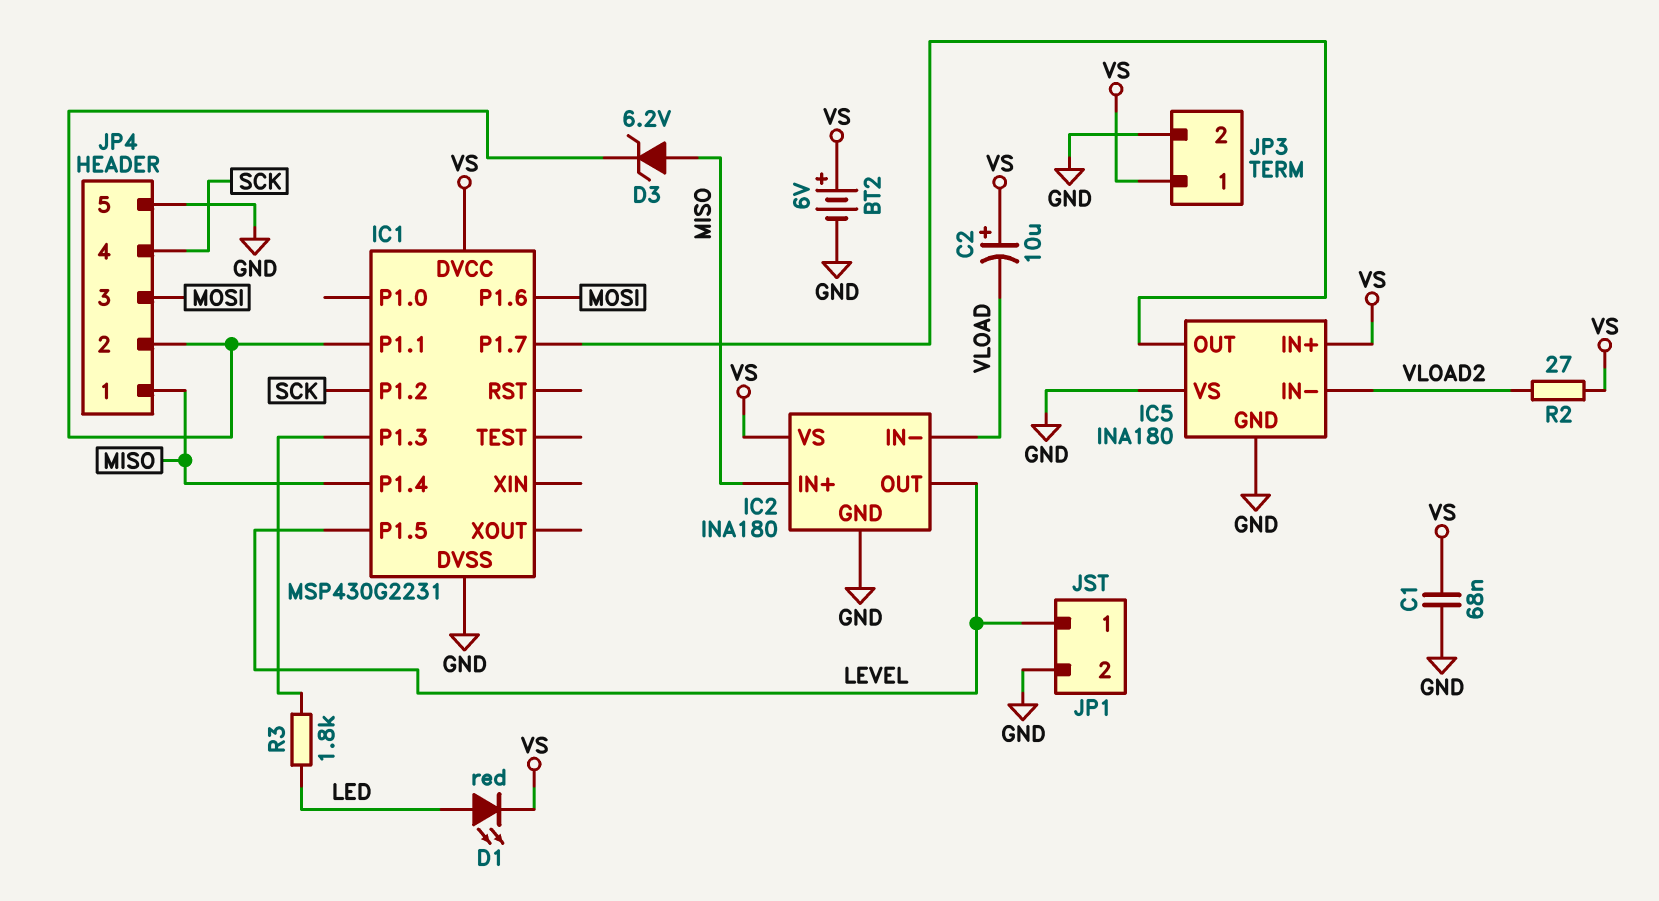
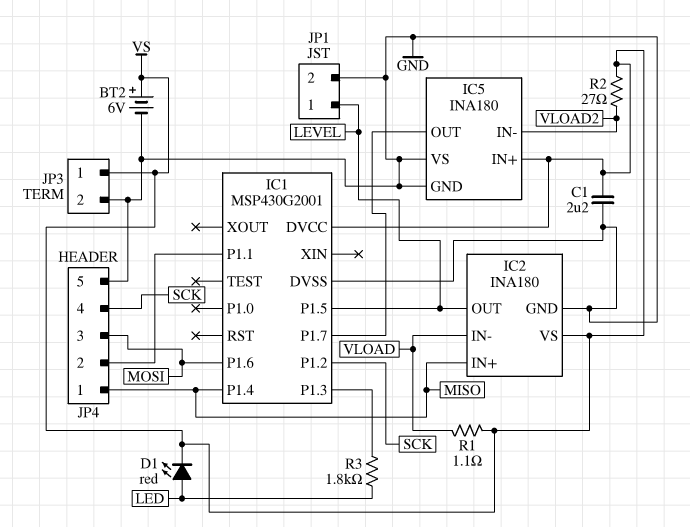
C1: 68nF (GND, VS) -> 2.2uF (GND, VS)
C2: 10uF (plus VS, minus VLOAD) -> none
D3: zener 6.2V (A MISO, K IC1/P1.1) -> none
IC1: MSP430G2231 -> MSP430G2001
R1: none -> 1.1 (VLOAD, VS)

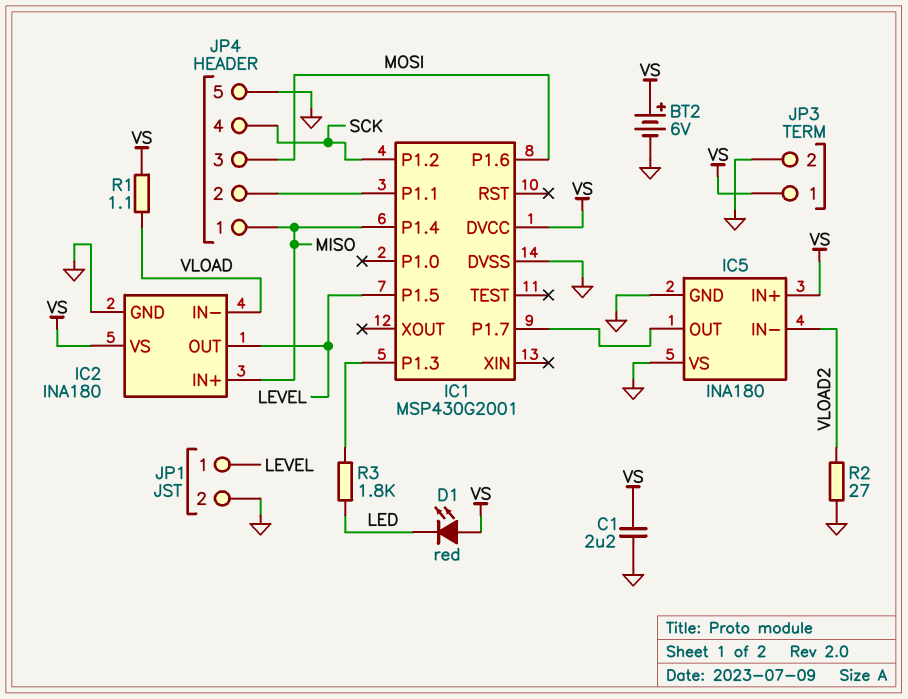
D1: LED red (A LED, K VS) -> LED red (A VS, K LED)
R2: 27 (VLOAD2, VS) -> 27 (GND, VLOAD2)

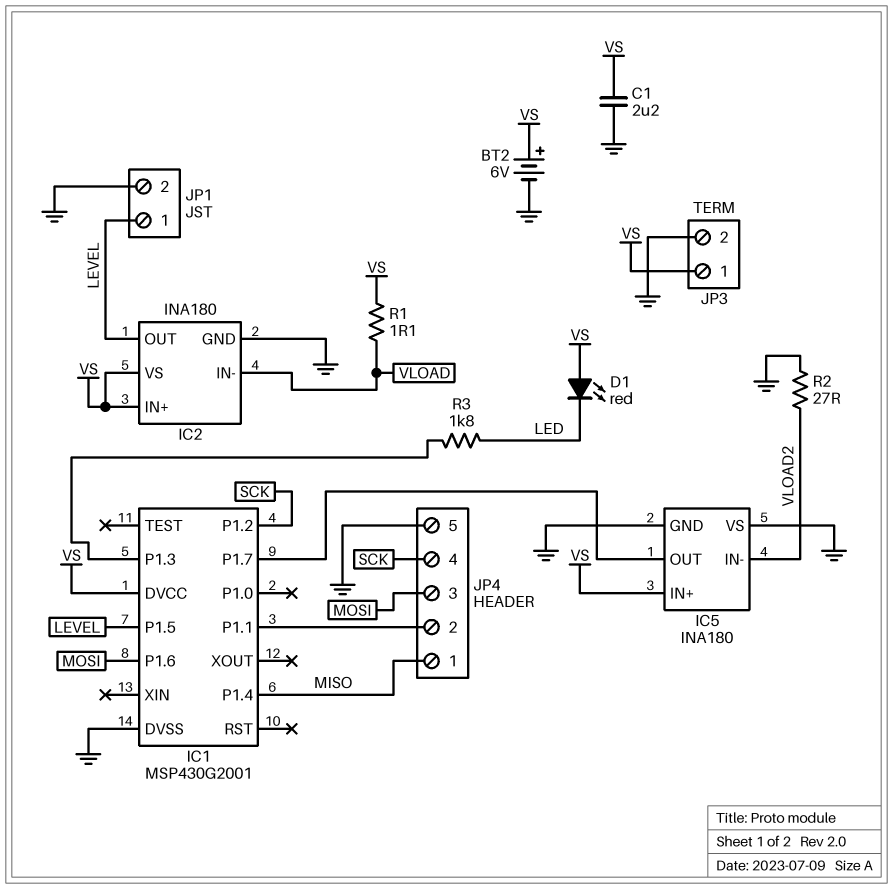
IC2 pin IN+: MISO -> VS

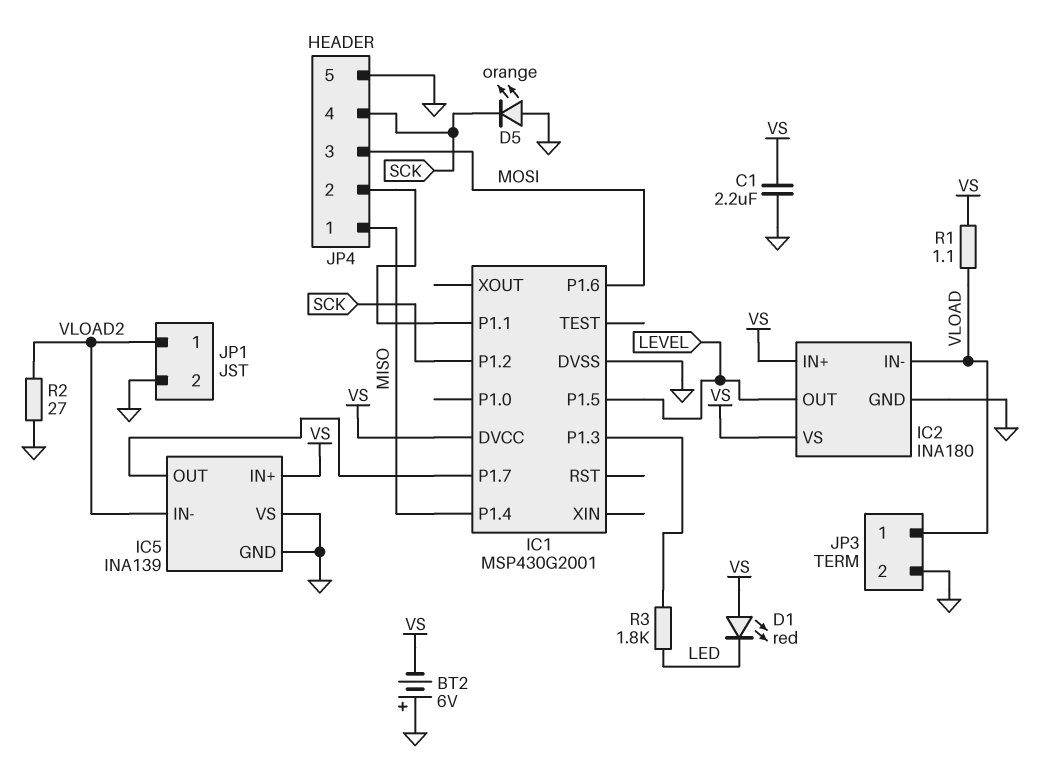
BT2: 6V (plus VS, minus GND) -> 6V (plus GND, minus VS)
D5: none -> LED orange (A GND, K SCK)
IC5: INA180 -> INA139
JP1 pin 1: LEVEL -> VLOAD2
JP3 pin 1: VS -> VLOAD

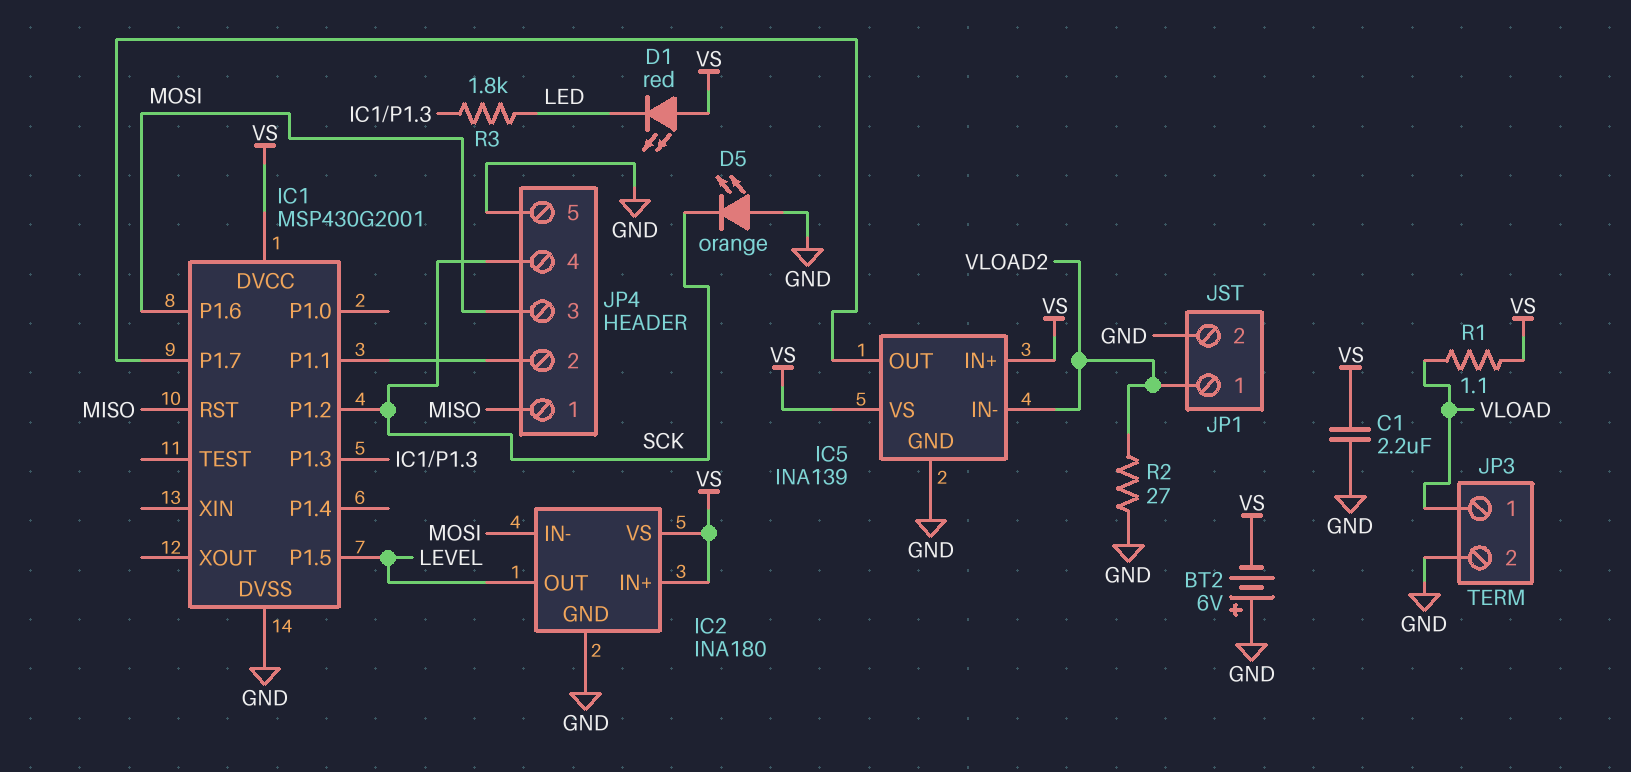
IC1 pin P1.4: MISO -> none
IC1 pin RST: none -> MISO
IC2 pin IN-: VLOAD -> MOSI
IC5 pin VS: GND -> VS

